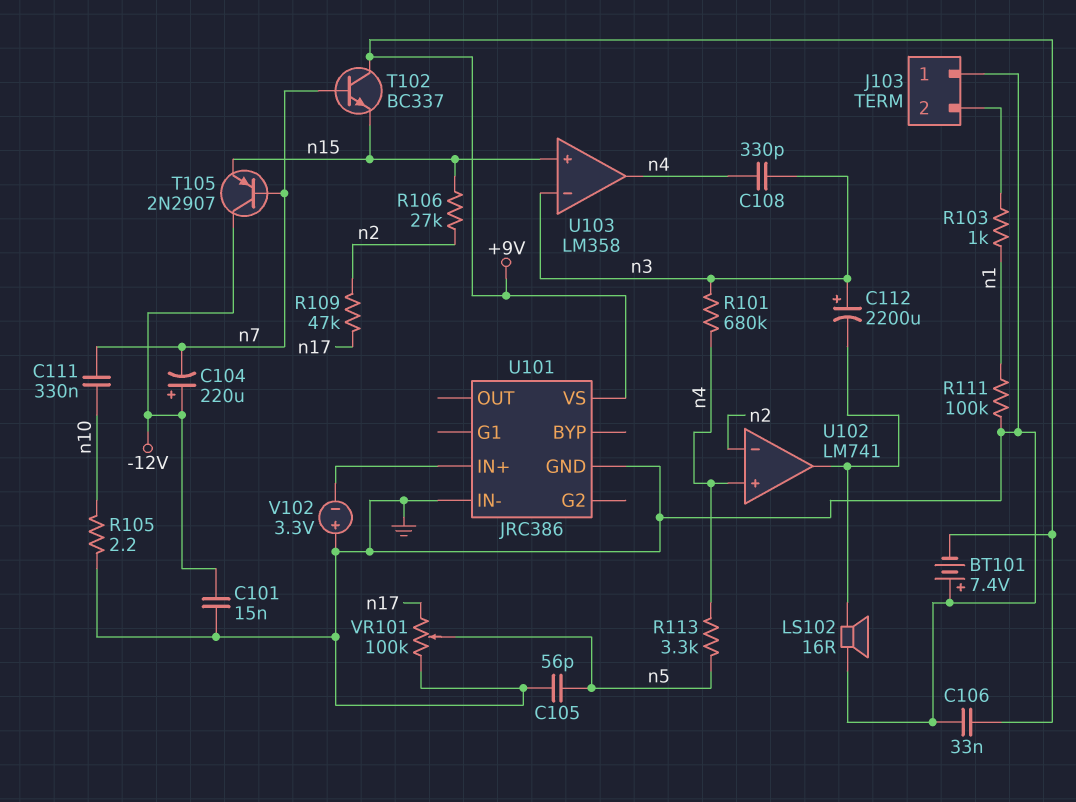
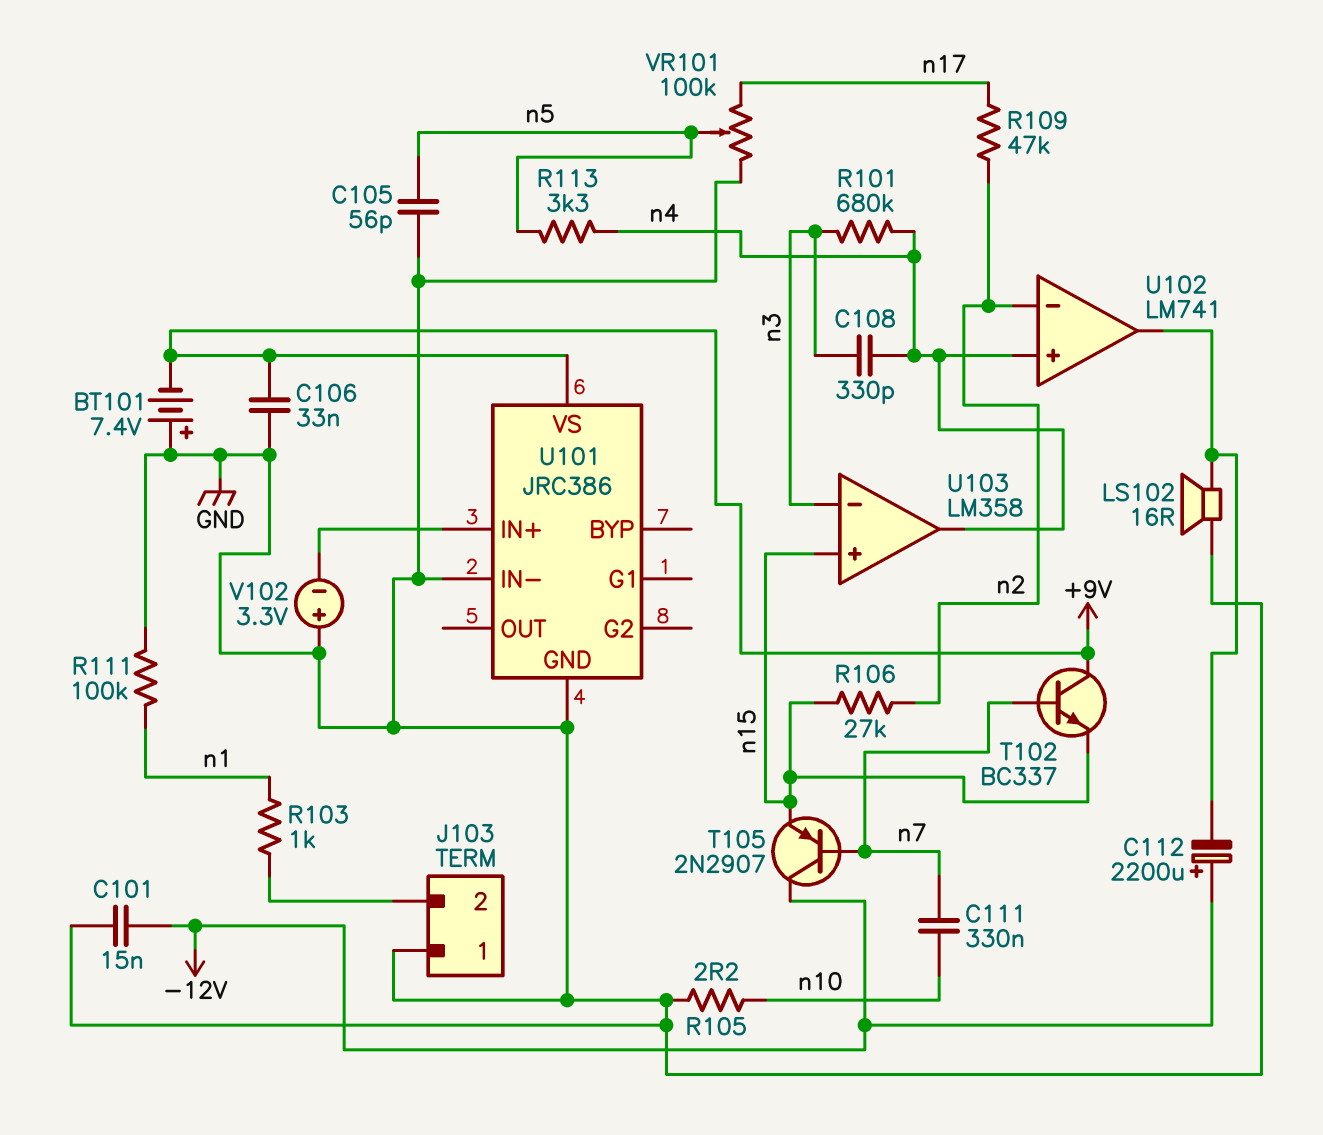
C104: 220uF (plus -12V, minus n7) -> none
C112: 2200uF (plus n3, minus U102/out) -> 2200uF (plus -12V, minus U102/out)

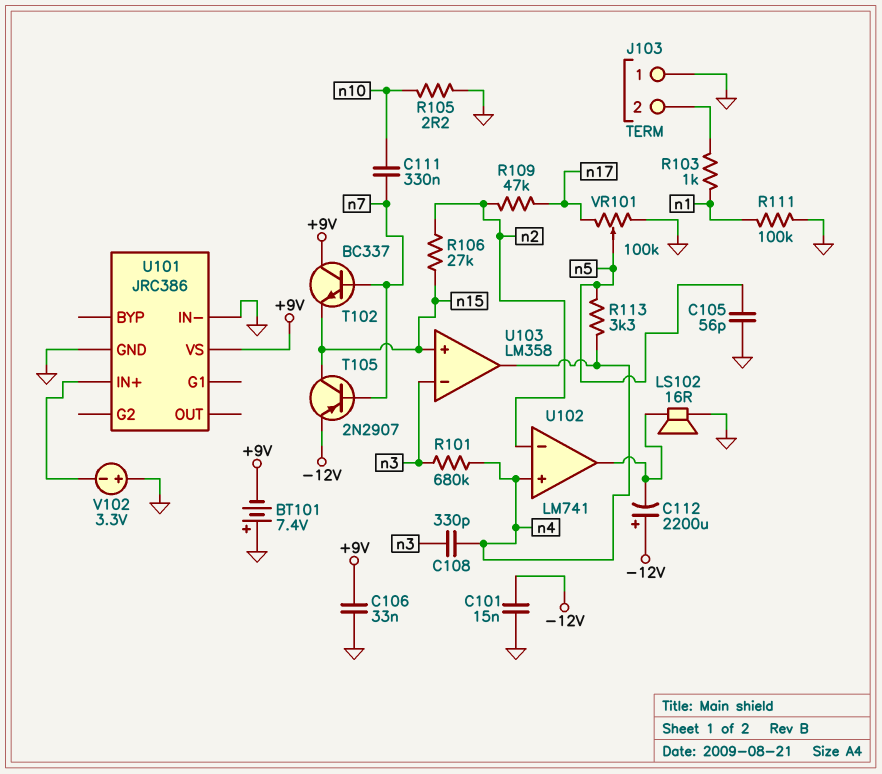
T105: PNP 2N2907 (B n7, C -12V, E n15) -> PNP 2N2907 (B n7, C n15, E -12V)

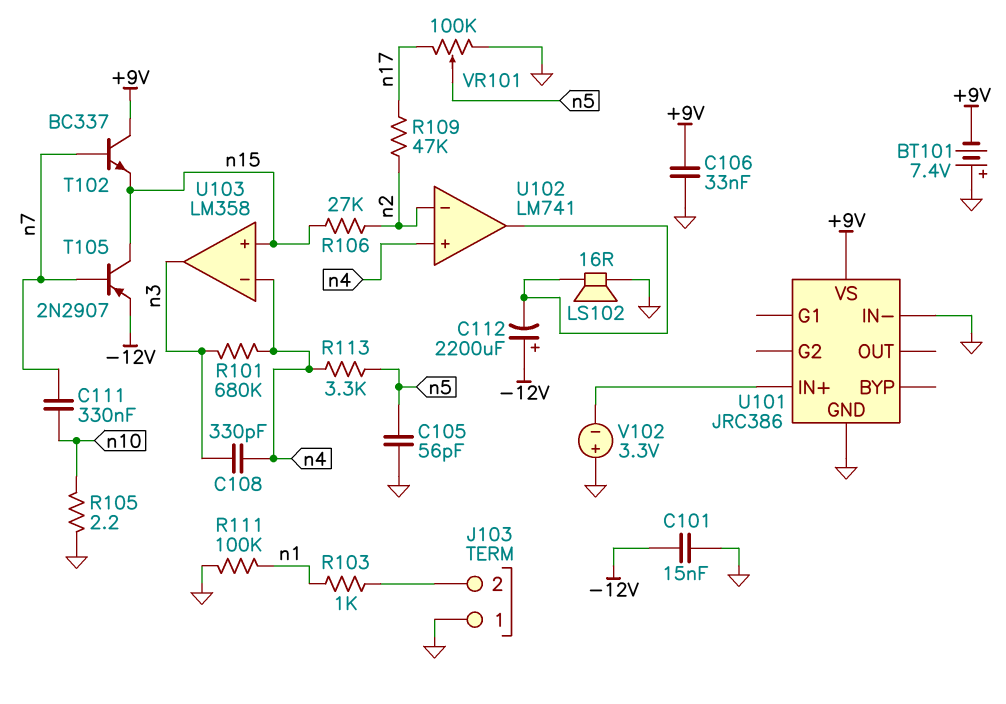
U103 pin in-: n3 -> n4
U103 pin out: n4 -> n3

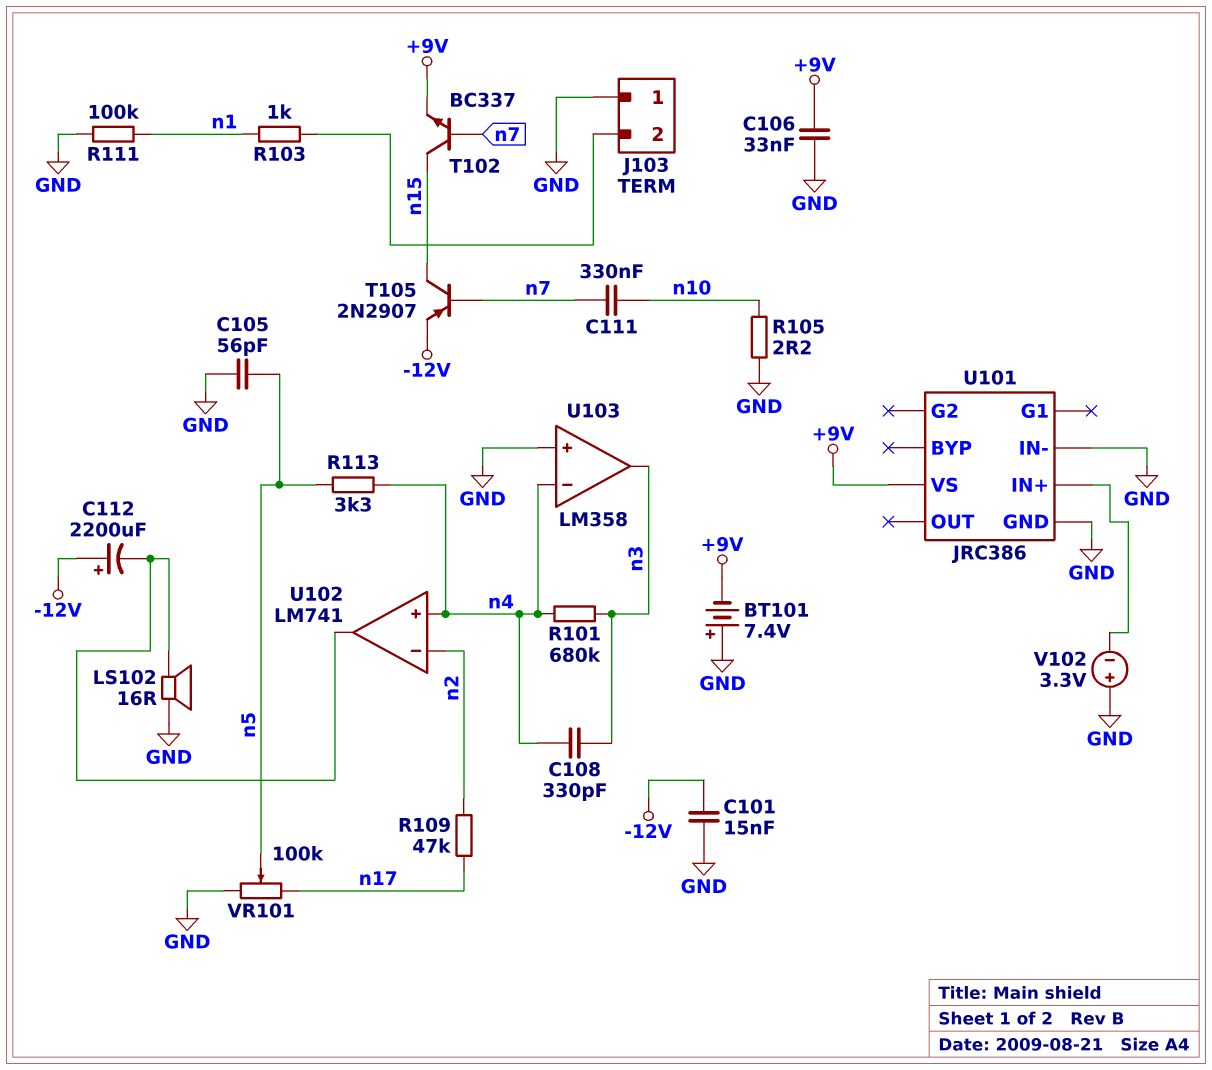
R106: 27k (n2, n15) -> none
T102: NPN BC337 (B n7, C +9V, E n15) -> NPN BC337 (B n7, C n15, E +9V)
U103 pin in+: n15 -> GND

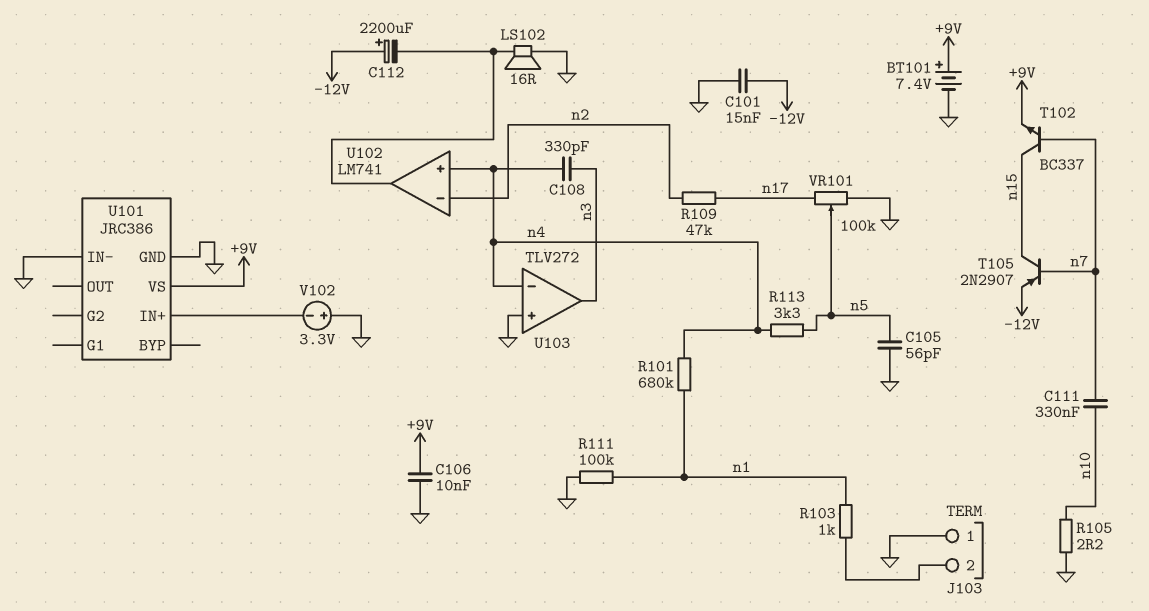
BT101: 7.4V (plus GND, minus +9V) -> 7.4V (plus +9V, minus GND)
C106: 33nF (+9V, GND) -> 10nF (+9V, GND)
R101: 680k (n3, n4) -> 680k (n1, n4)
U103: LM358 -> TLV272

